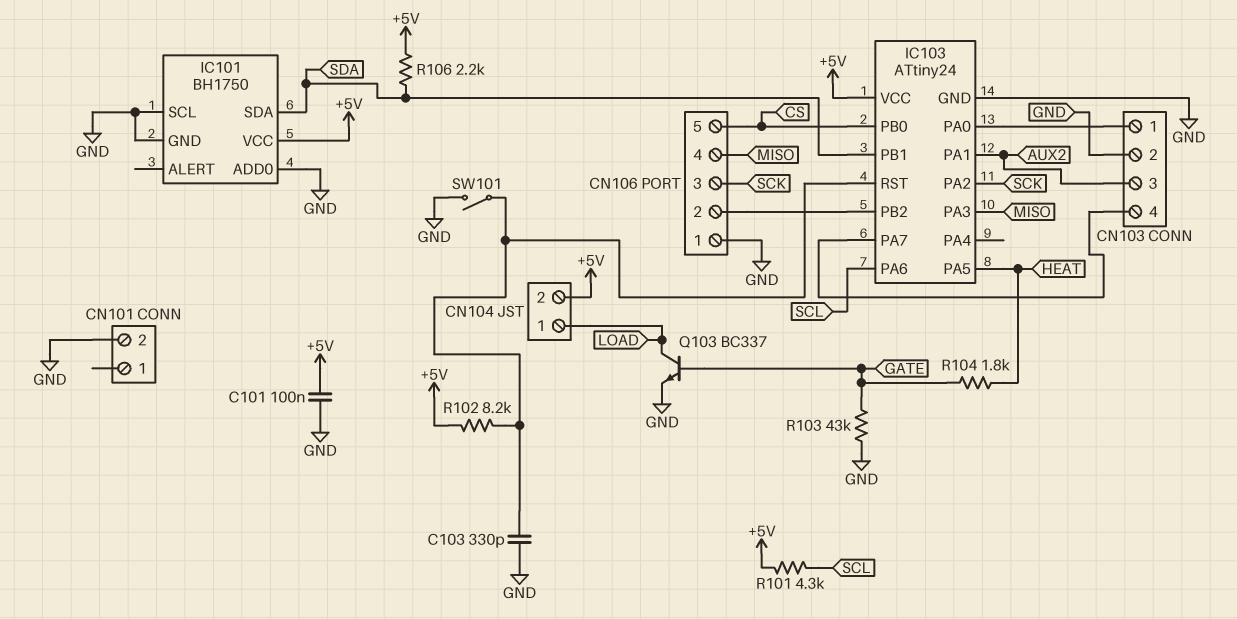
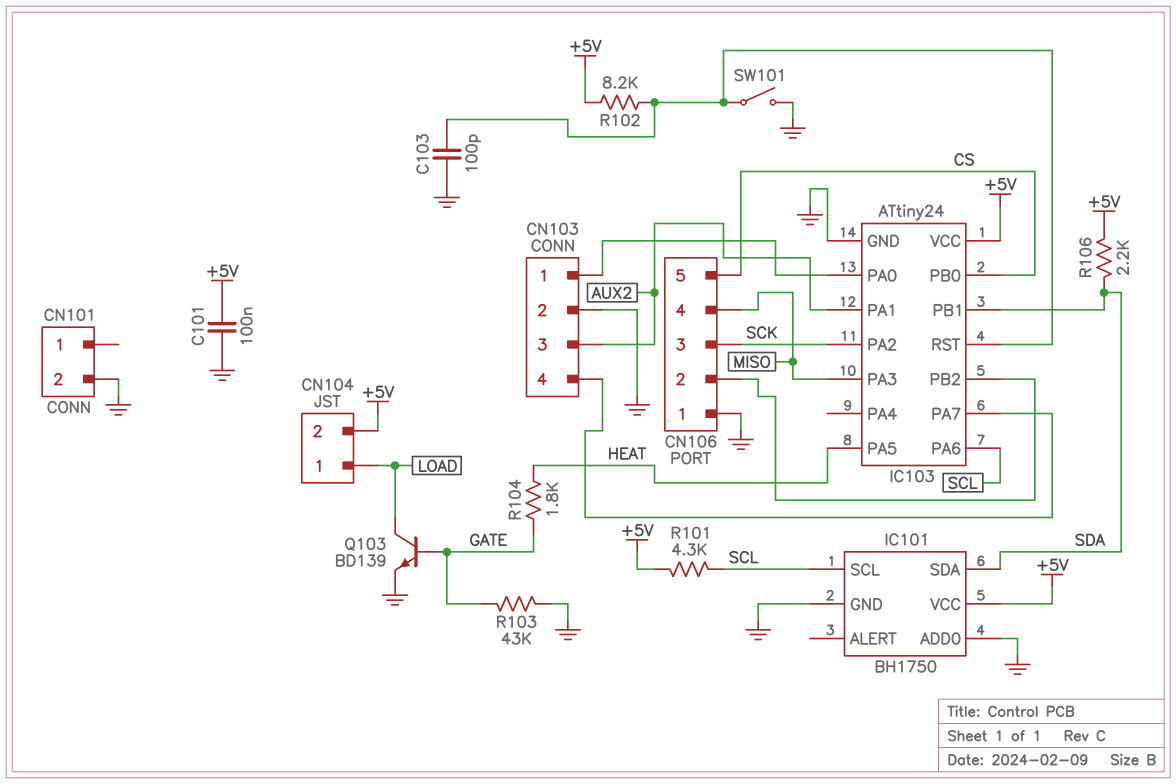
C103: 330pF (GND, IC103/RST) -> 100pF (GND, IC103/RST)
IC101 pin SCL: GND -> SCL
Q103: NPN BC337 (B GATE, C LOAD, E GND) -> NPN BD139 (B GATE, C LOAD, E GND)

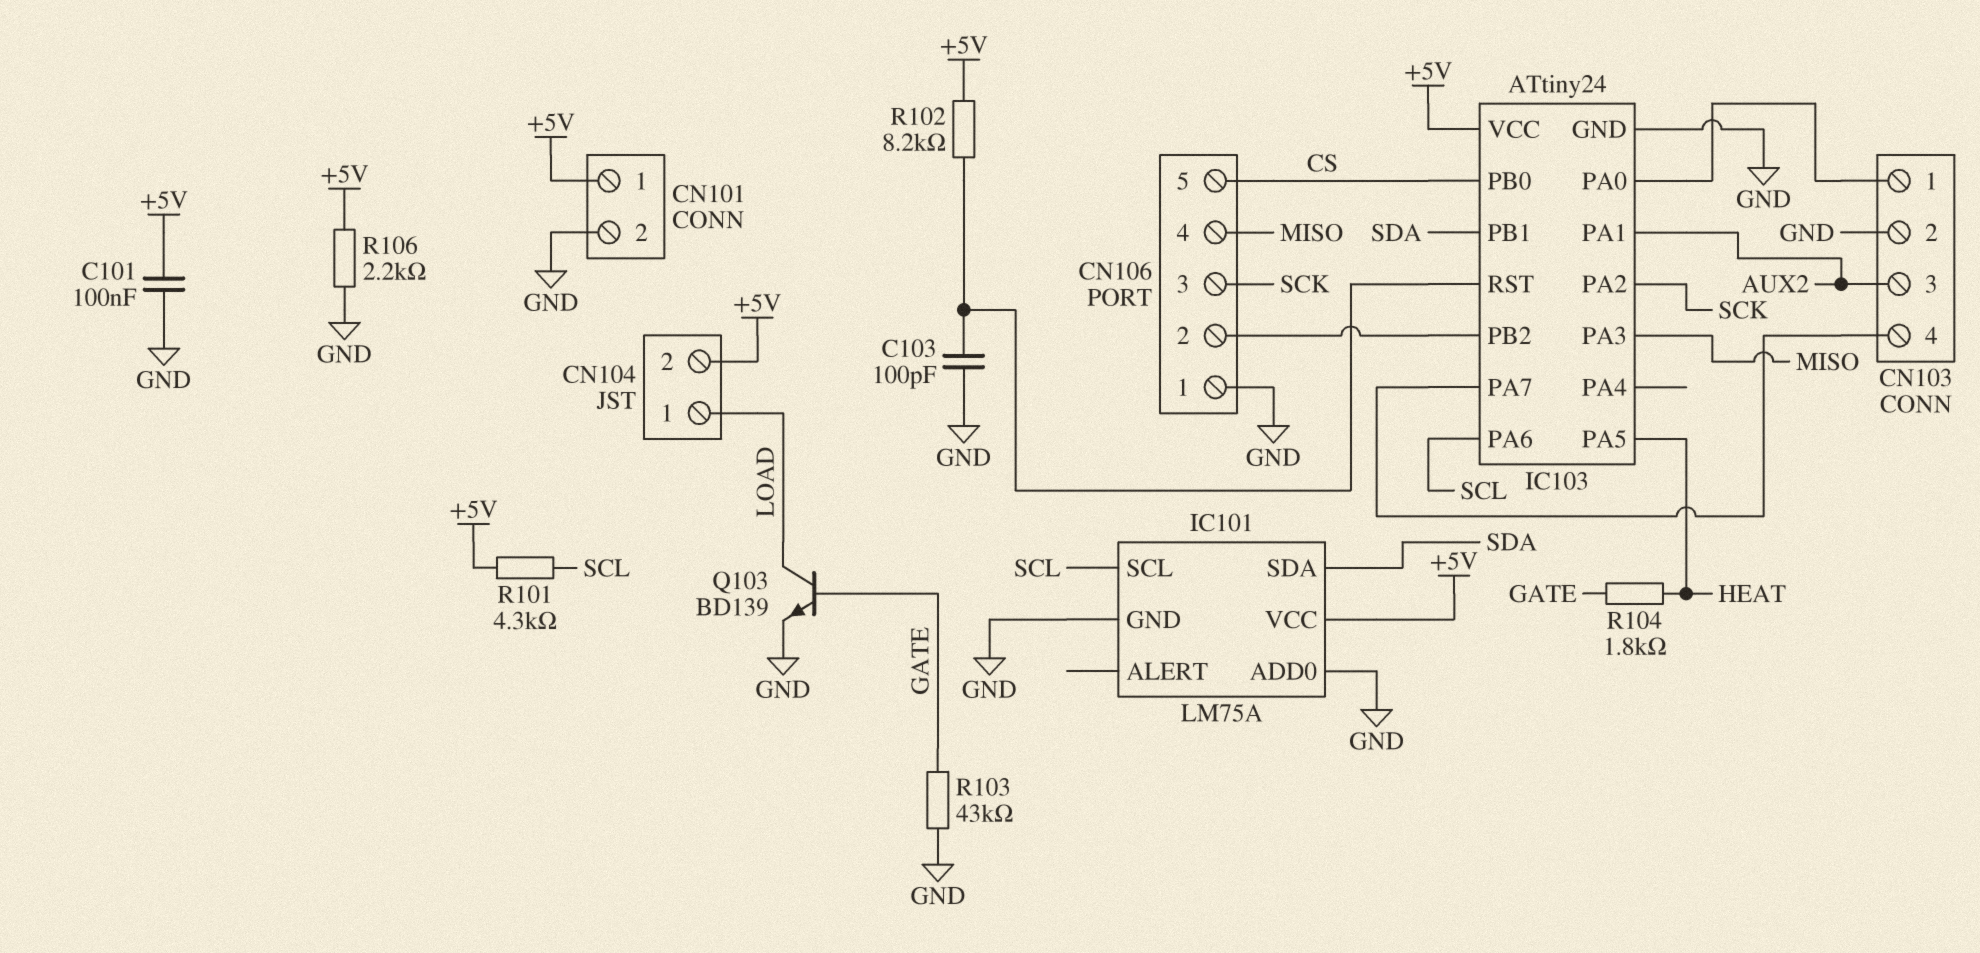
CN101 pin 1: none -> +5V
IC101: BH1750 -> LM75A
R106: 2.2k (+5V, SDA) -> 2.2k (+5V, GND)
SW101: switch (GND, IC103/RST) -> none

